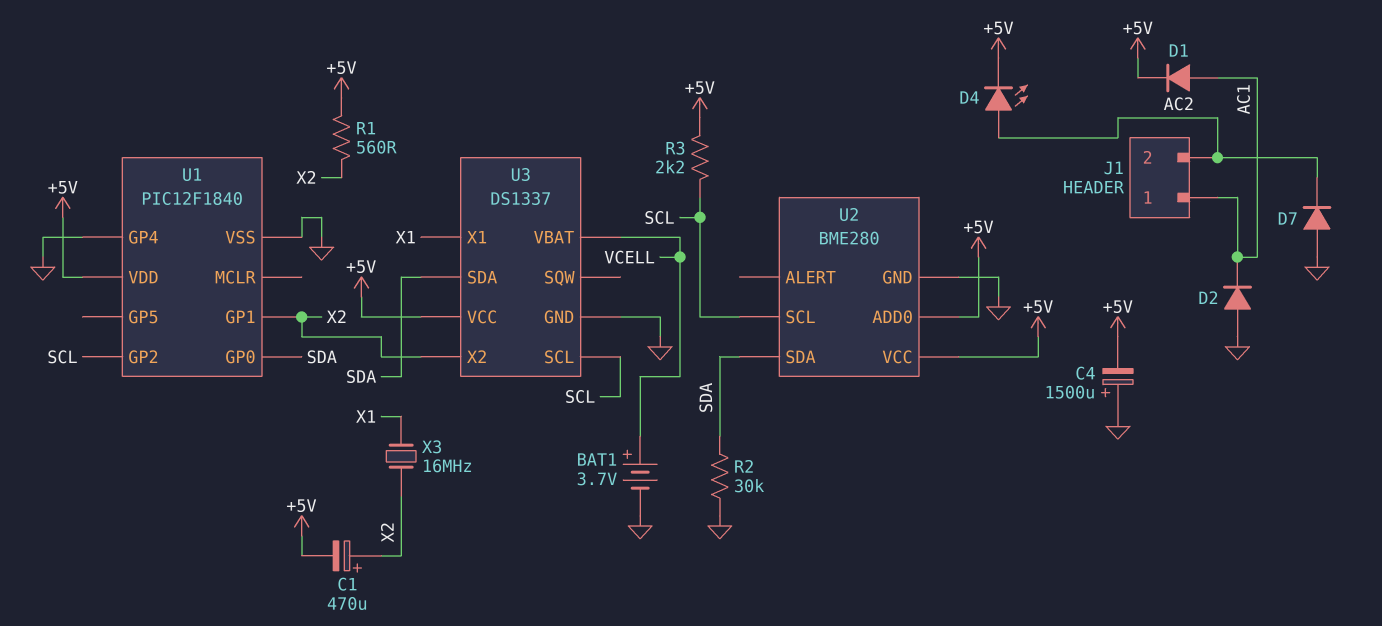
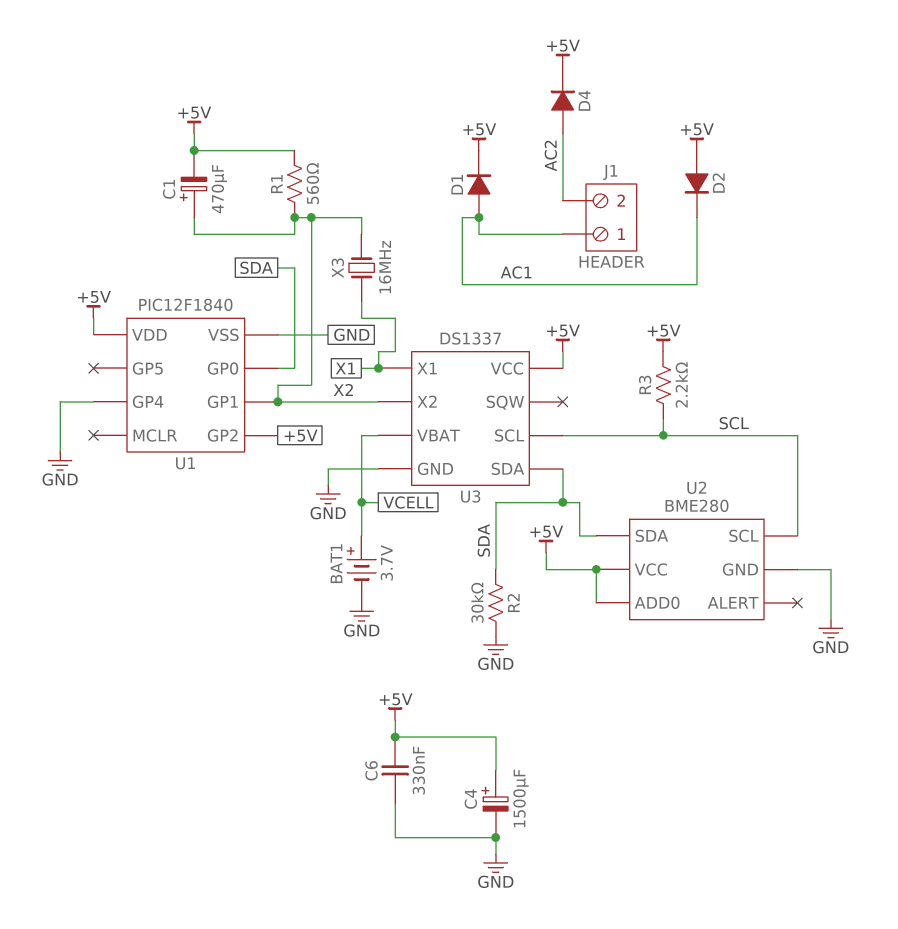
C4: 1500uF (plus GND, minus +5V) -> 1500uF (plus +5V, minus GND)
C6: none -> 330nF (+5V, GND)
D2: diode (A GND, K AC1) -> diode (A +5V, K AC1)
D4: LED (A AC2, K +5V) -> diode (A AC2, K +5V)
D7: diode (A GND, K AC2) -> none
U1 pin GP2: SCL -> +5V

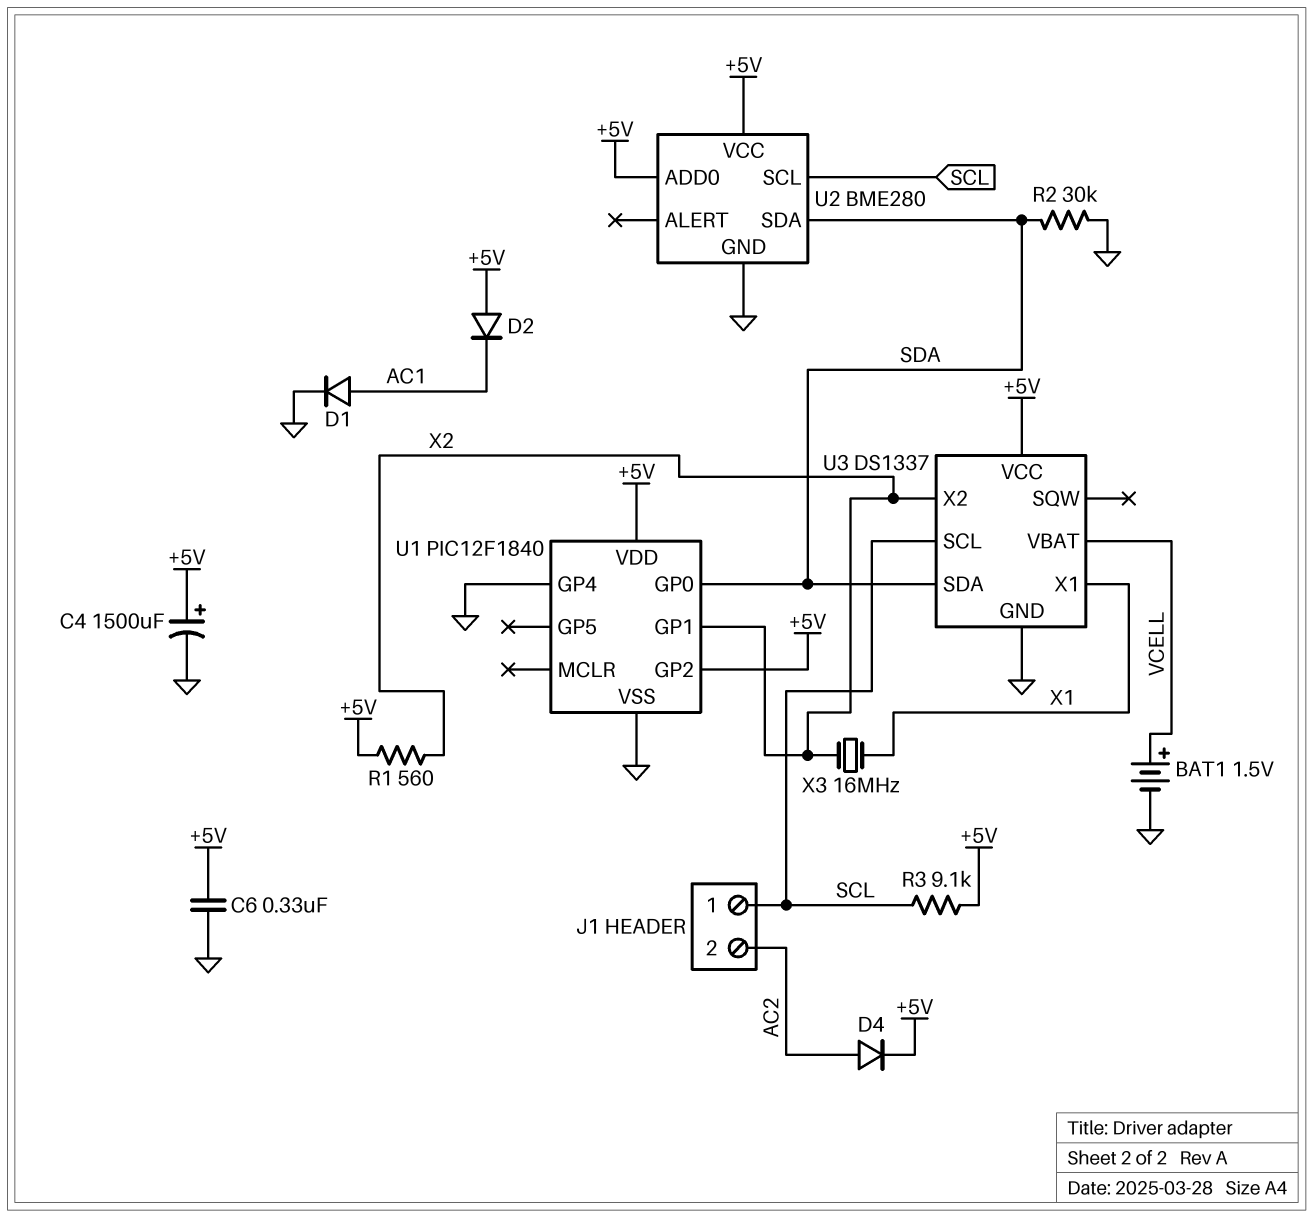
BAT1: 3.7V (plus VCELL, minus GND) -> 1.5V (plus VCELL, minus GND)
C1: 470uF (plus X2, minus +5V) -> none
D1: diode (A AC1, K +5V) -> diode (A AC1, K GND)
J1 pin 1: AC1 -> SCL
R3: 2.2k (+5V, SCL) -> 9.1k (+5V, SCL)

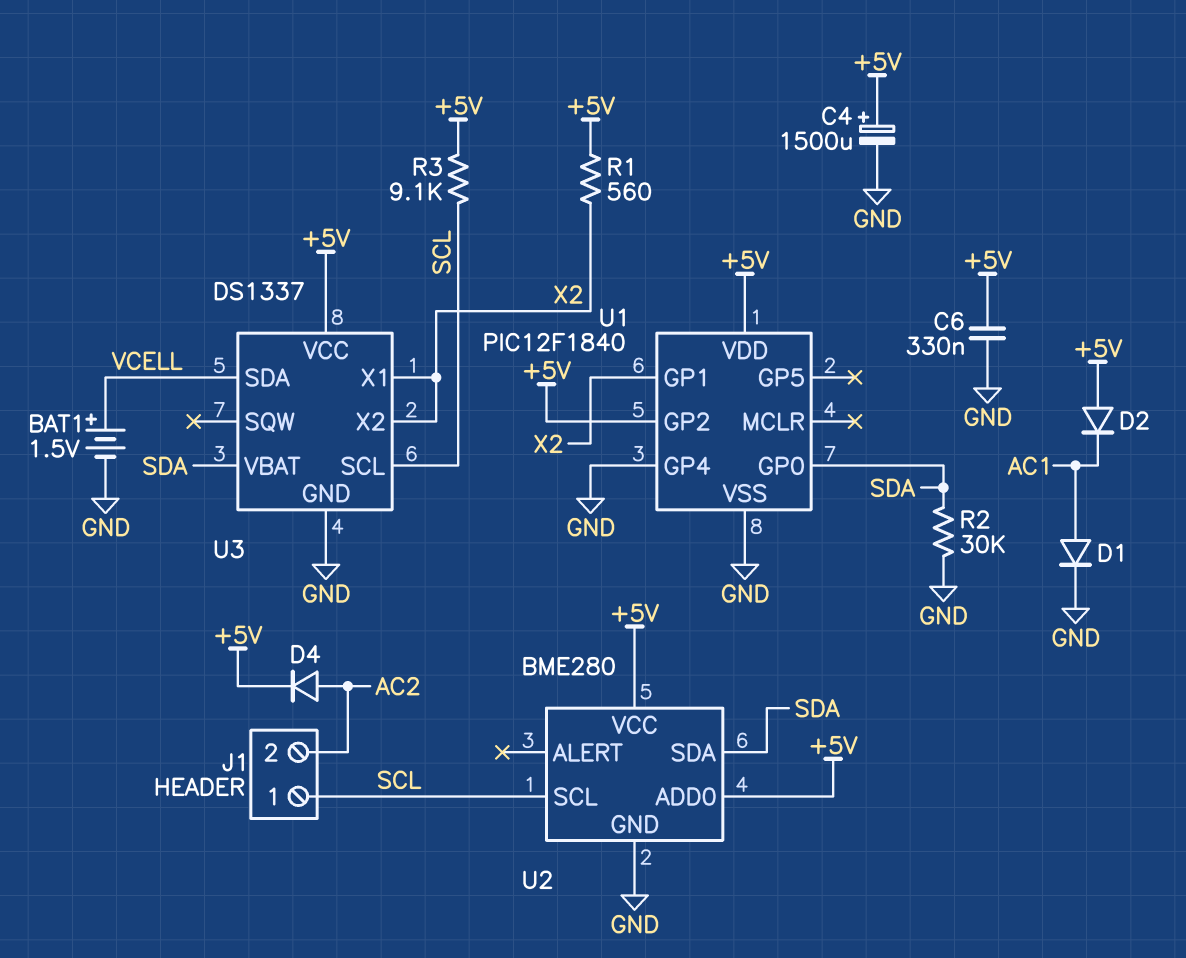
U3 pin SDA: SDA -> VCELL
U3 pin VBAT: VCELL -> SDA
U3 pin X1: X1 -> X2
X3: 16MHz (X1, X2) -> none

